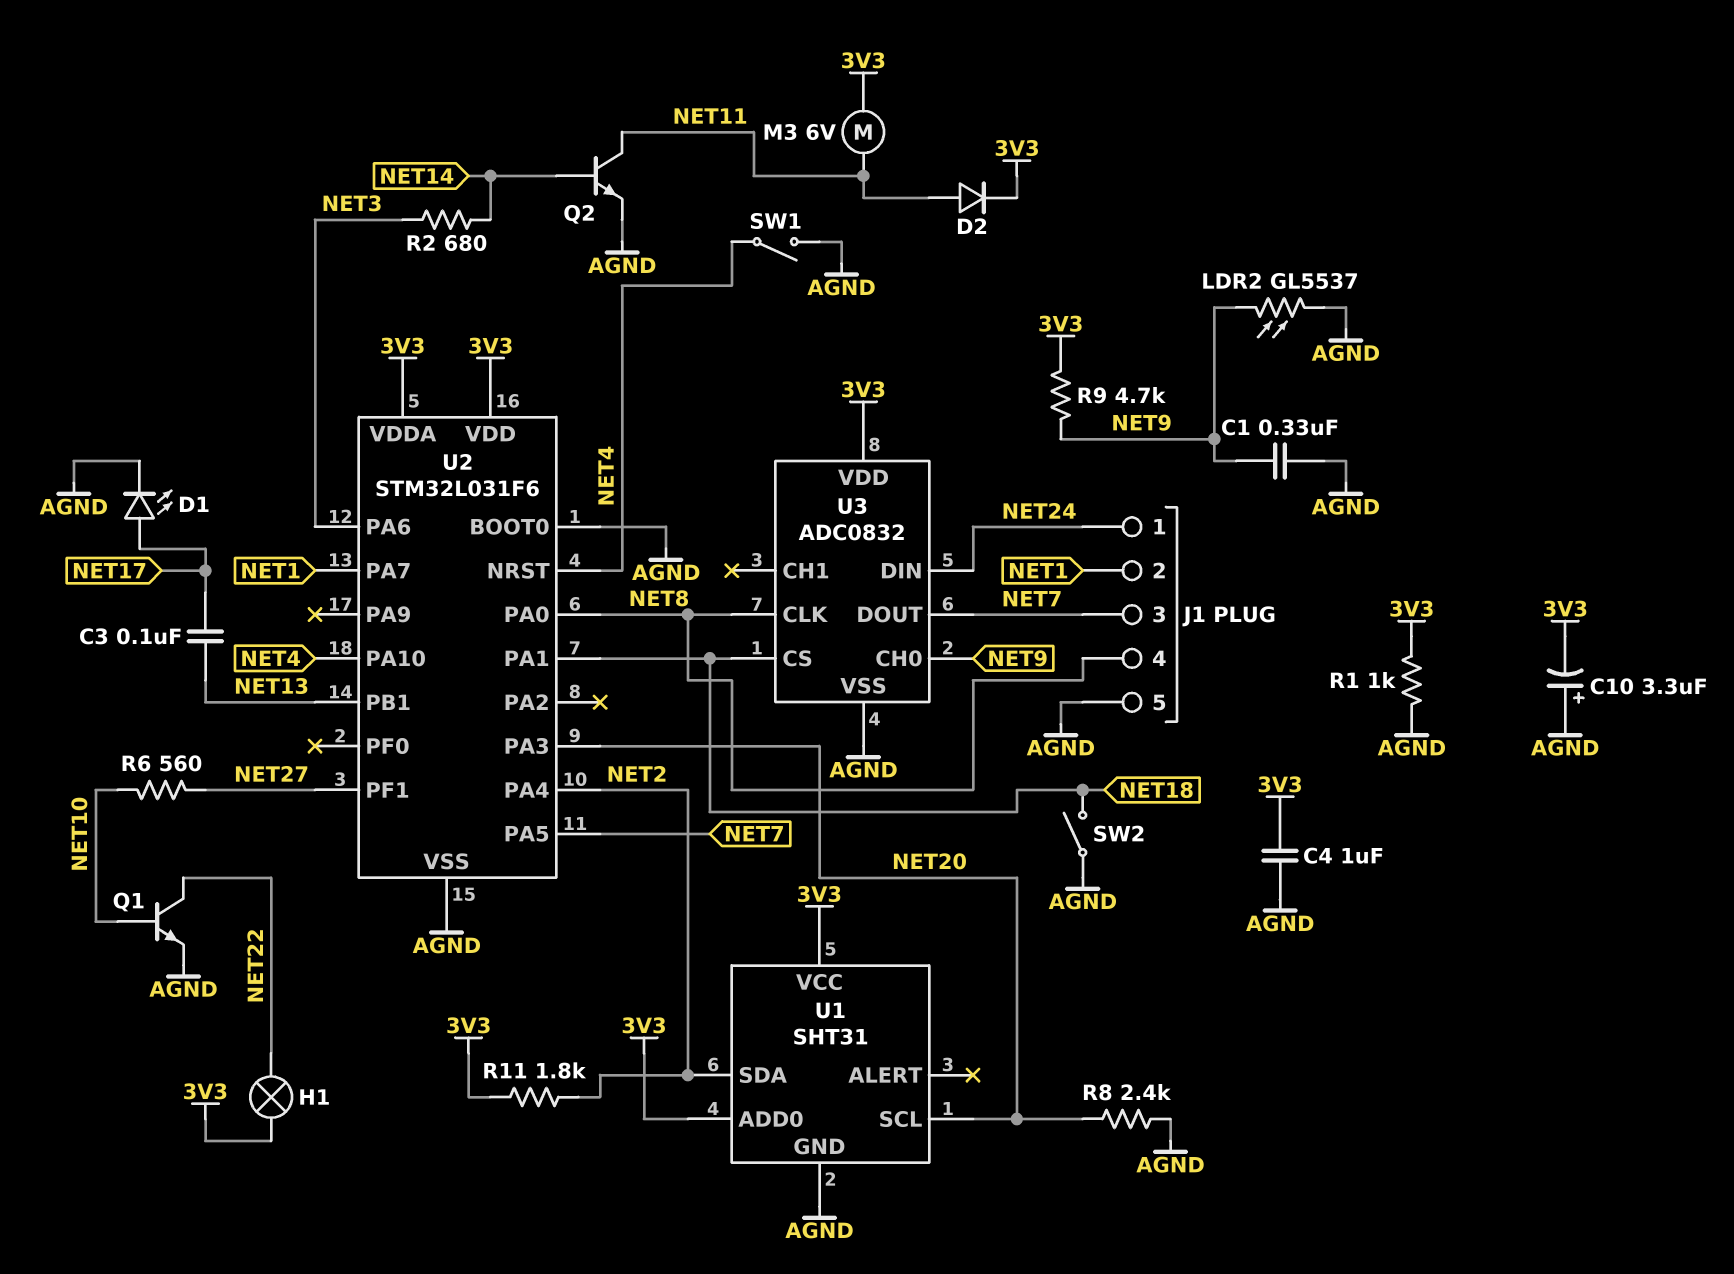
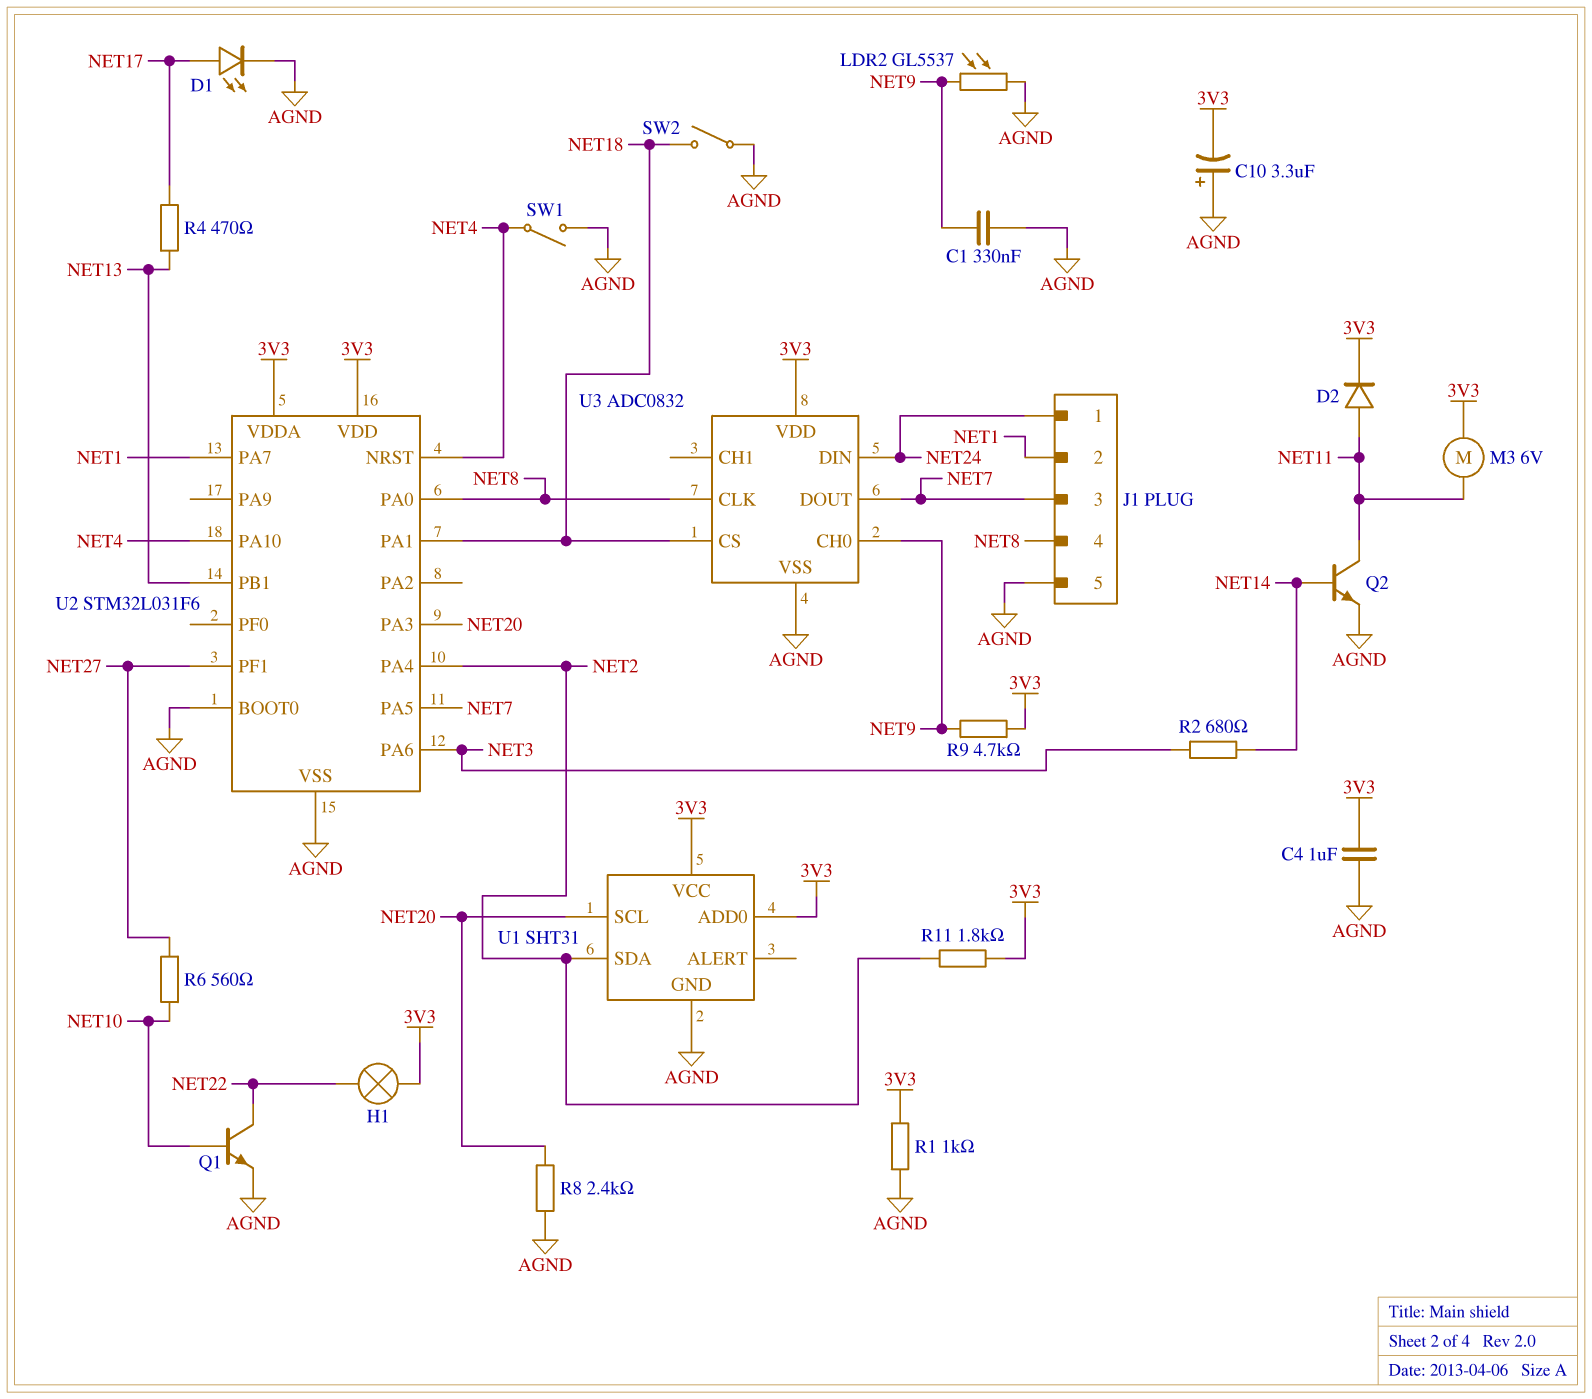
C3: 100nF (NET13, NET17) -> none
R4: none -> 470 (NET13, NET17)

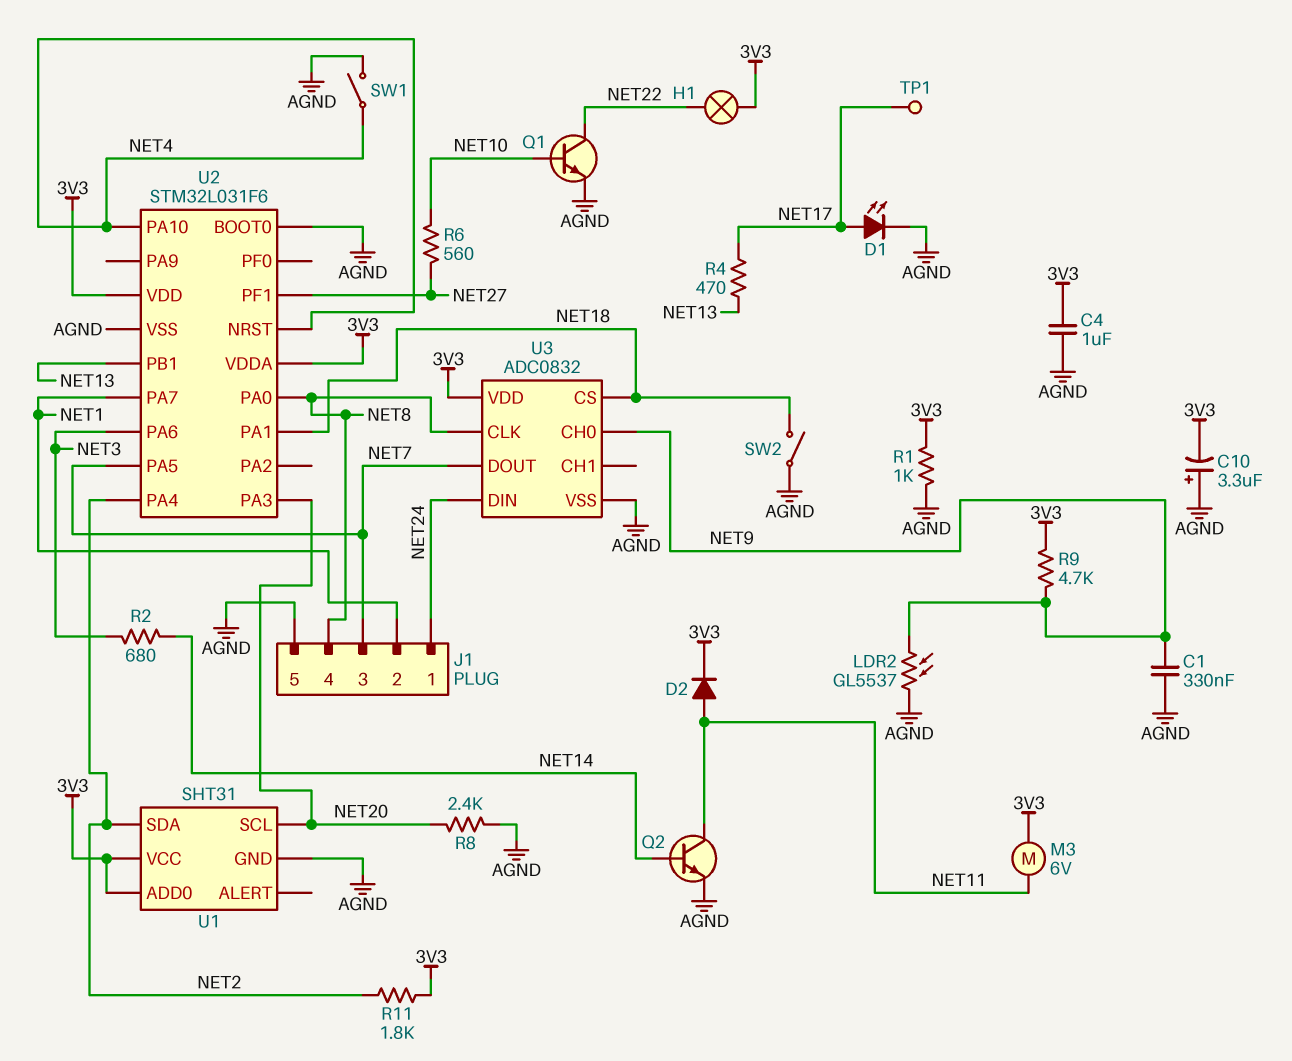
TP1: none -> test point (NET17)

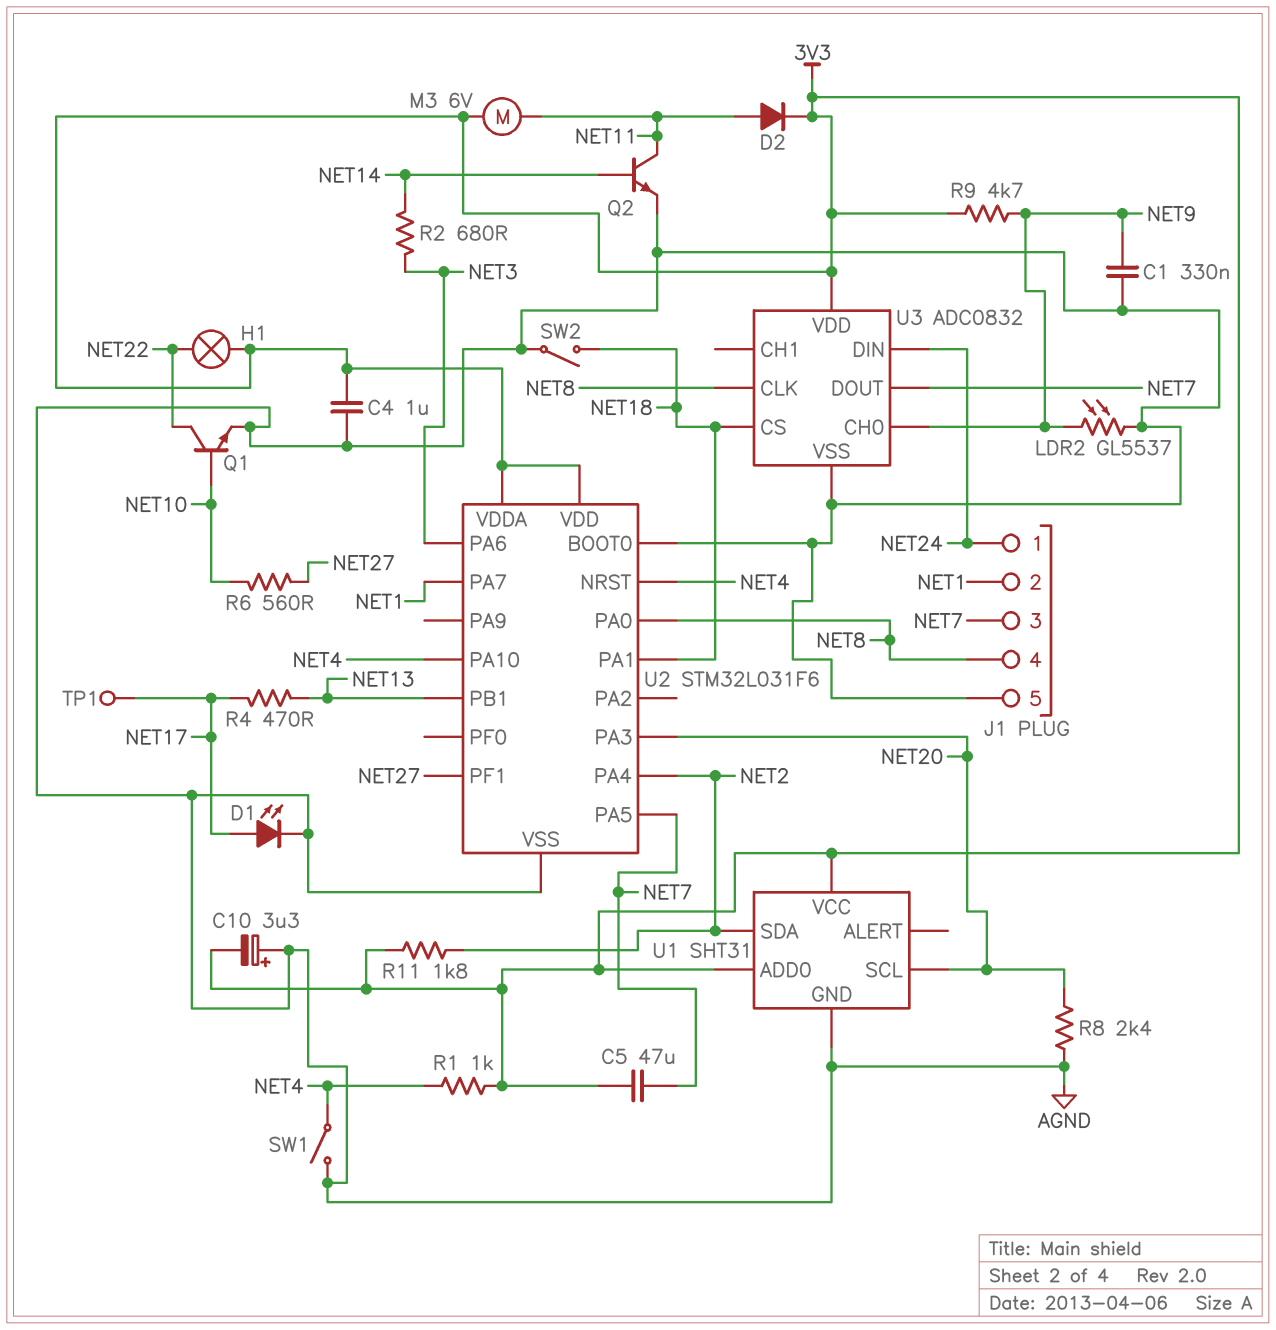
C5: none -> 47uF (3V3, NET7)
R1: 1k (3V3, AGND) -> 1k (3V3, NET4)

